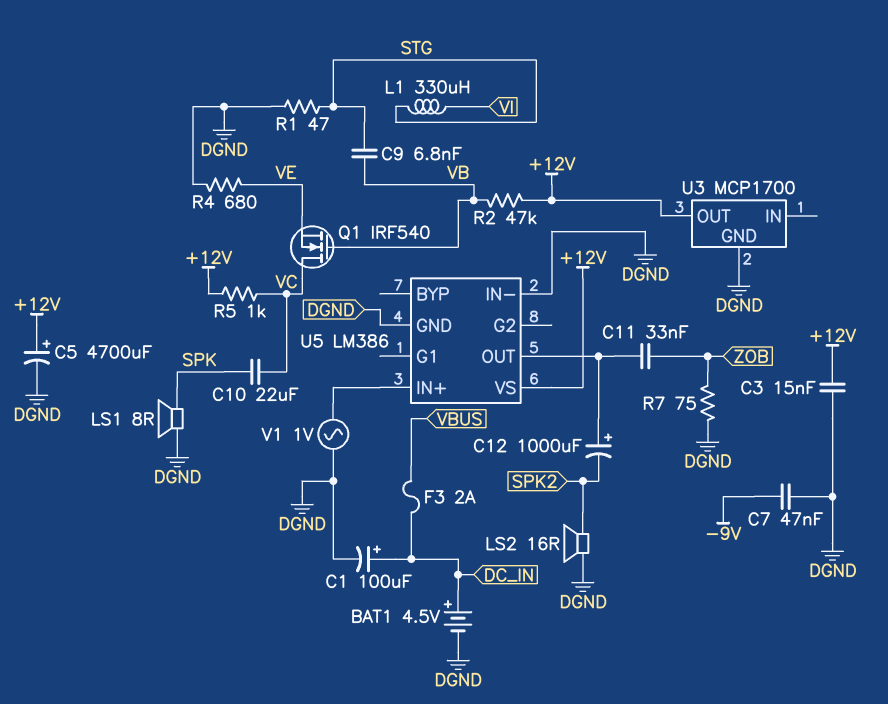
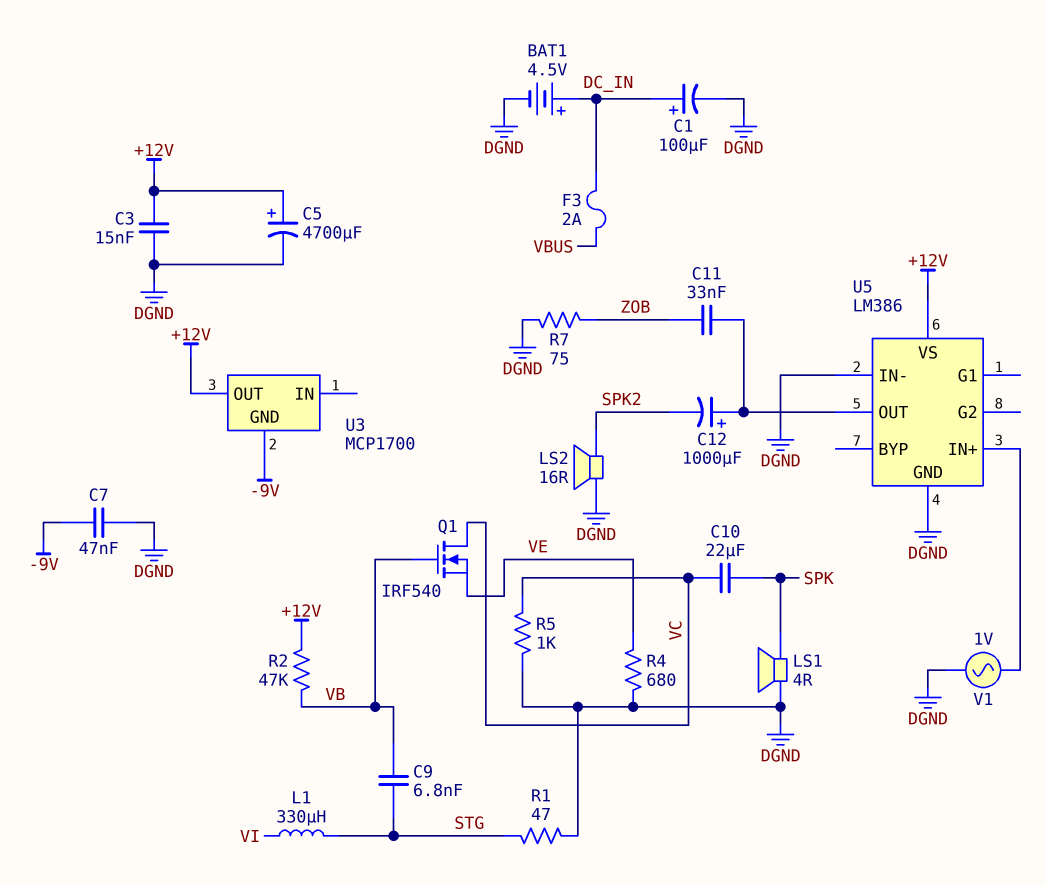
LS1: speaker 8R (DGND, SPK) -> speaker 4R (DGND, SPK)
R5: 1k (+12V, VC) -> 1k (DGND, VC)
U3 pin GND: DGND -> -9V

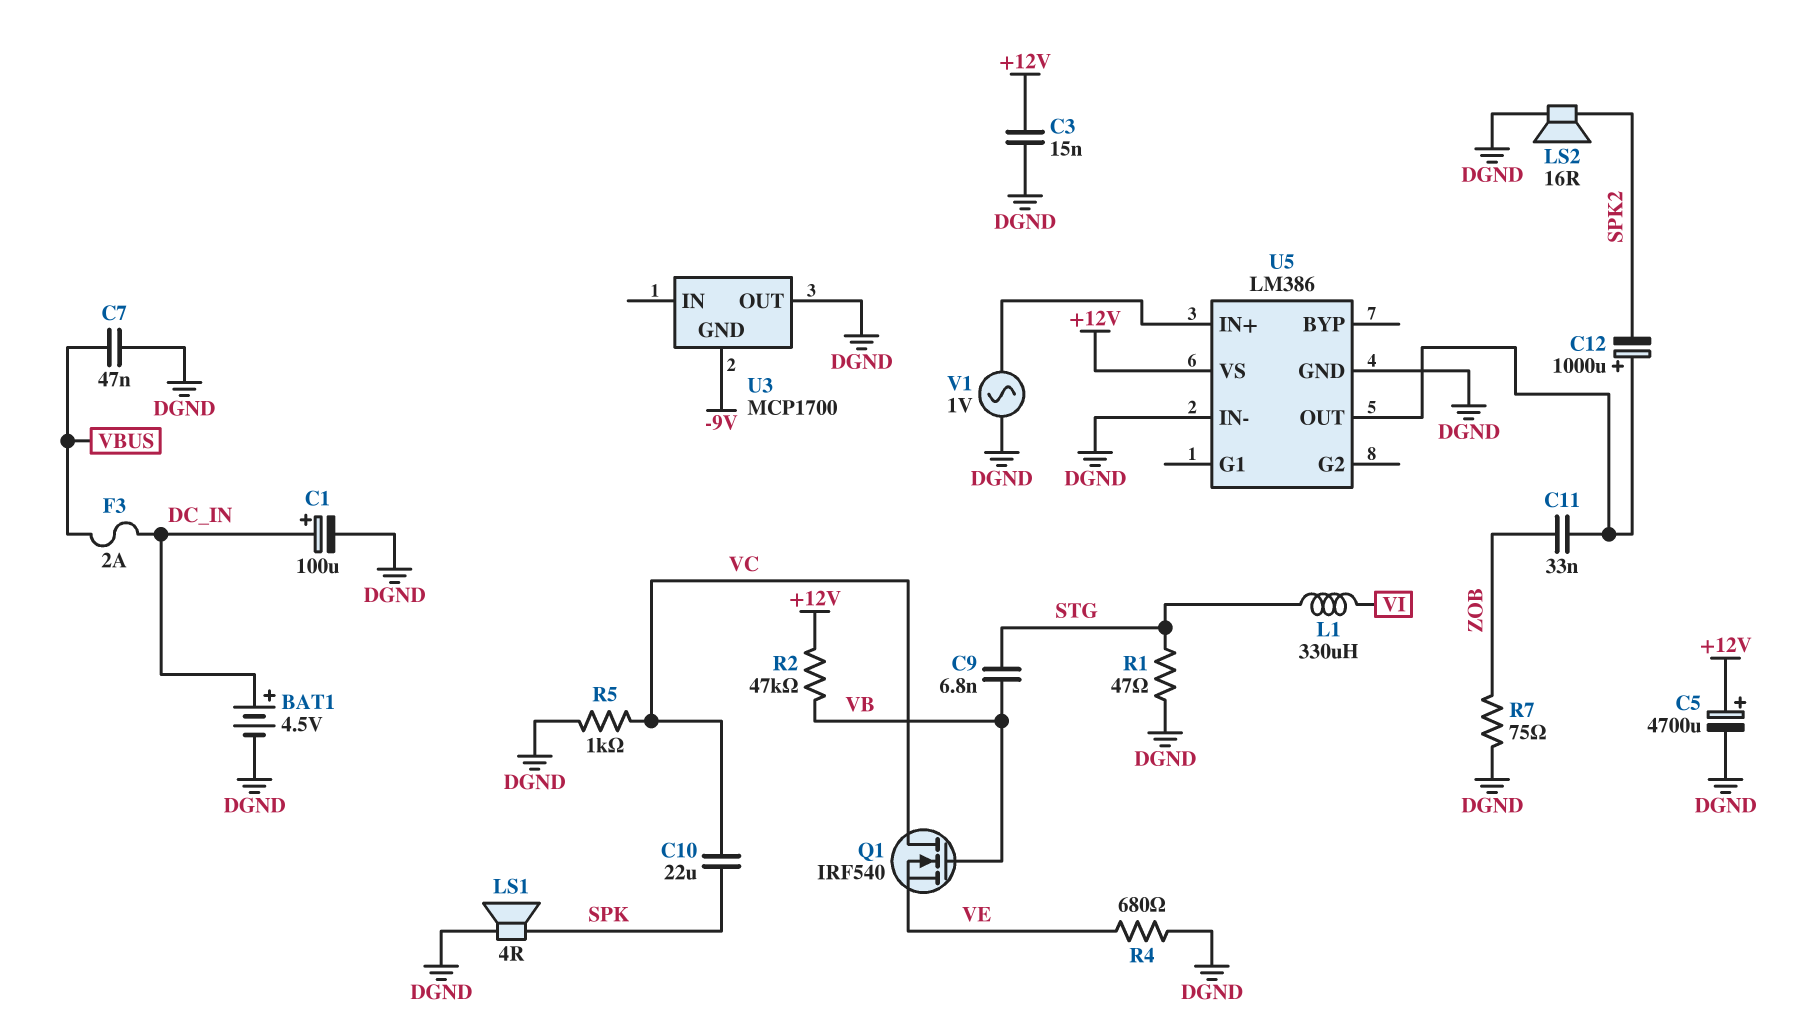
C7: 47nF (-9V, DGND) -> 47nF (DGND, VBUS)
U3 pin OUT: +12V -> DGND

